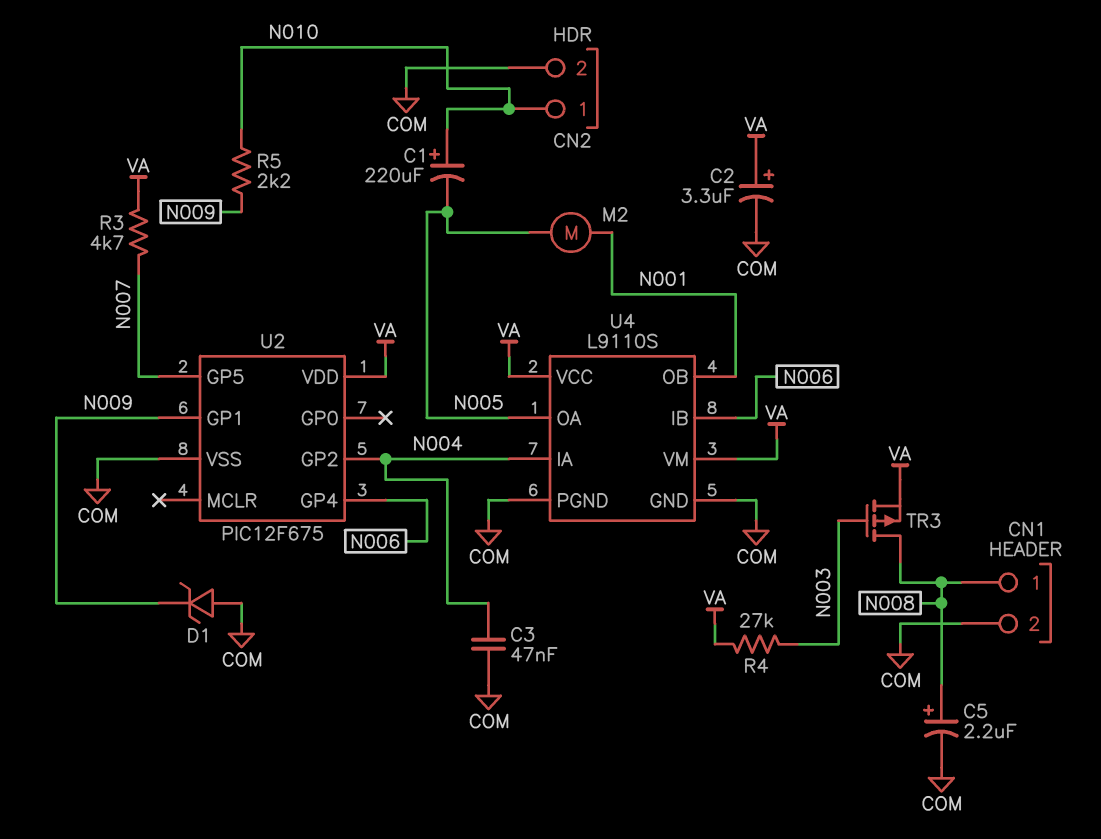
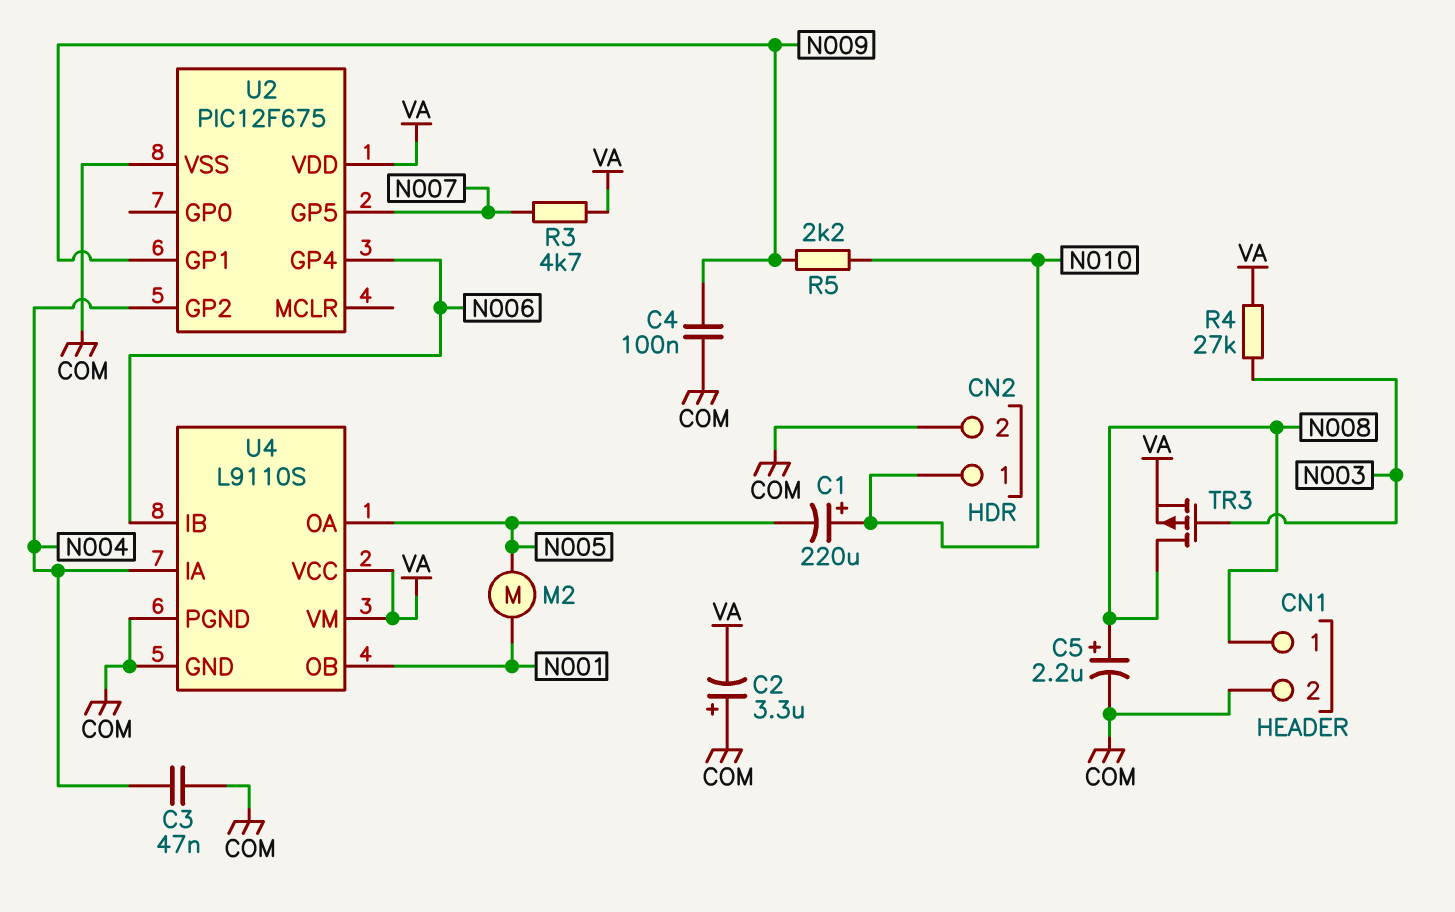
C2: 3.3uF (plus VA, minus COM) -> 3.3uF (plus COM, minus VA)
C4: none -> 100nF (COM, N009)
D1: zener (A COM, K N009) -> none

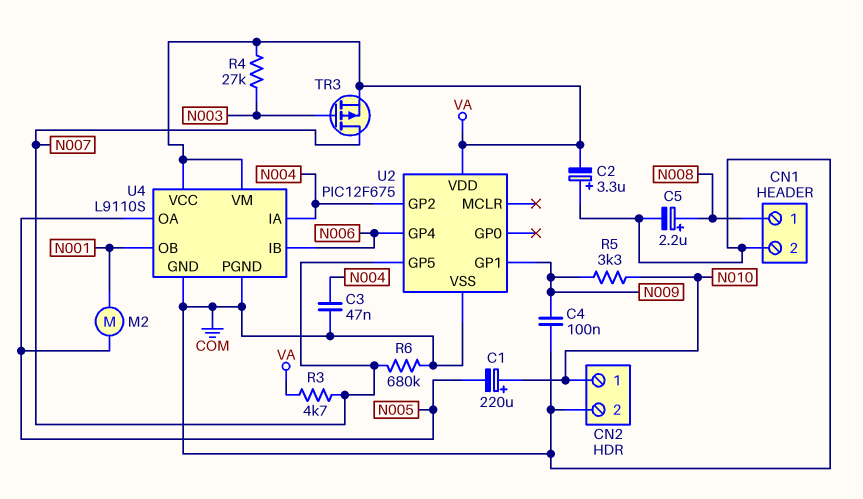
R5: 2.2k (N009, N010) -> 3.3k (N009, N010)
R6: none -> 680k (COM, N007)
TR3: PMOS (G N003, D N008, S VA) -> PMOS (G N003, D N007, S VA)

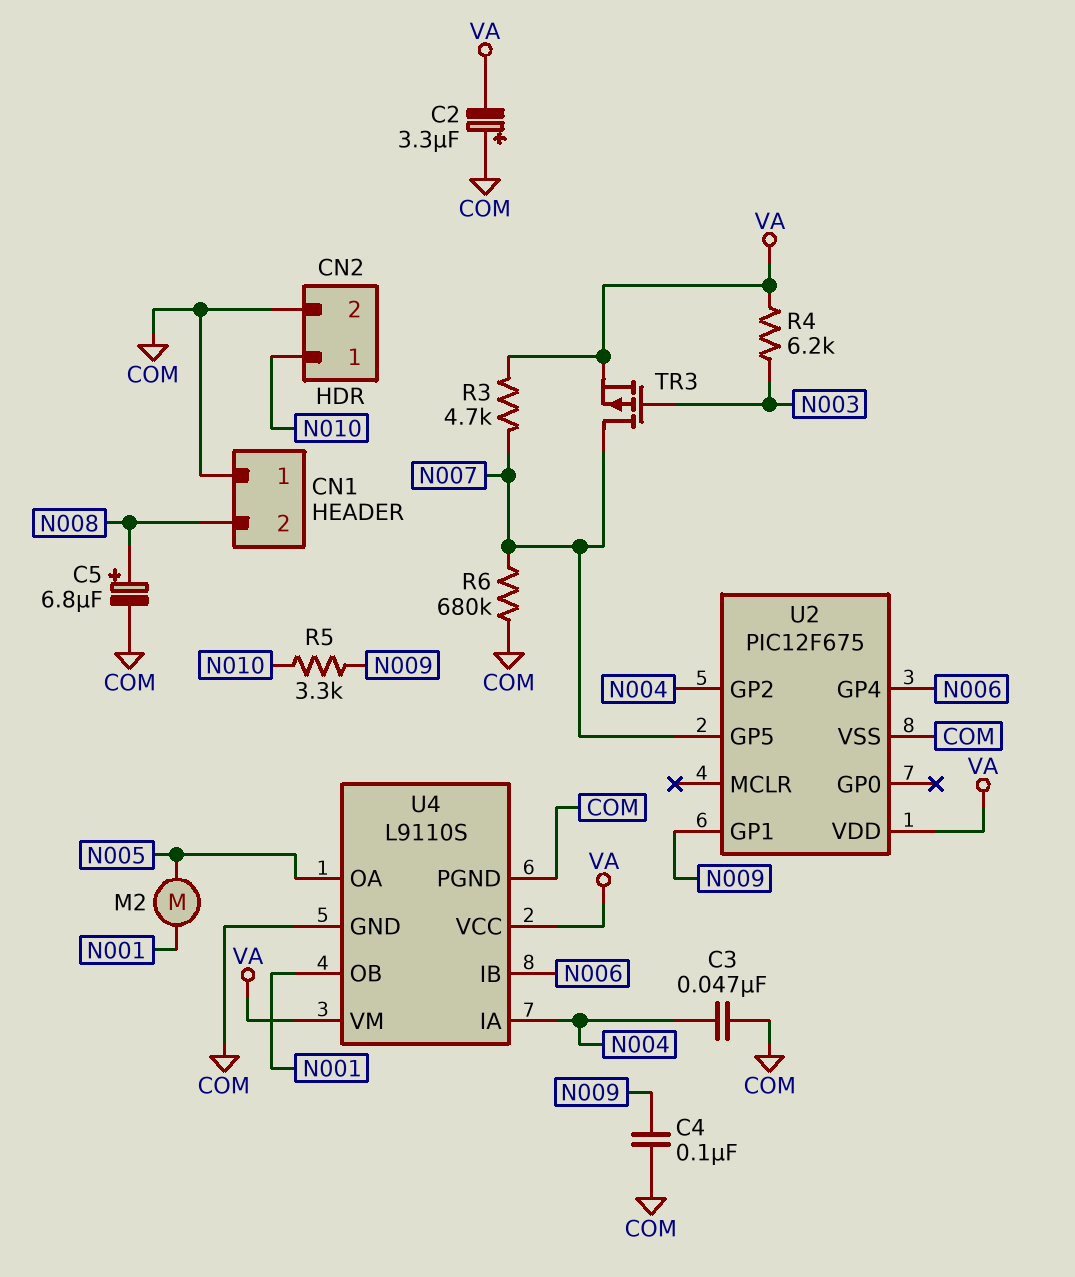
C1: 220uF (plus N010, minus N005) -> none
C5: 2.2uF (plus N008, minus COM) -> 6.8uF (plus N008, minus COM)
CN1 pin 1: N008 -> COM
CN1 pin 2: COM -> N008
R4: 27k (N003, VA) -> 6.2k (N003, VA)

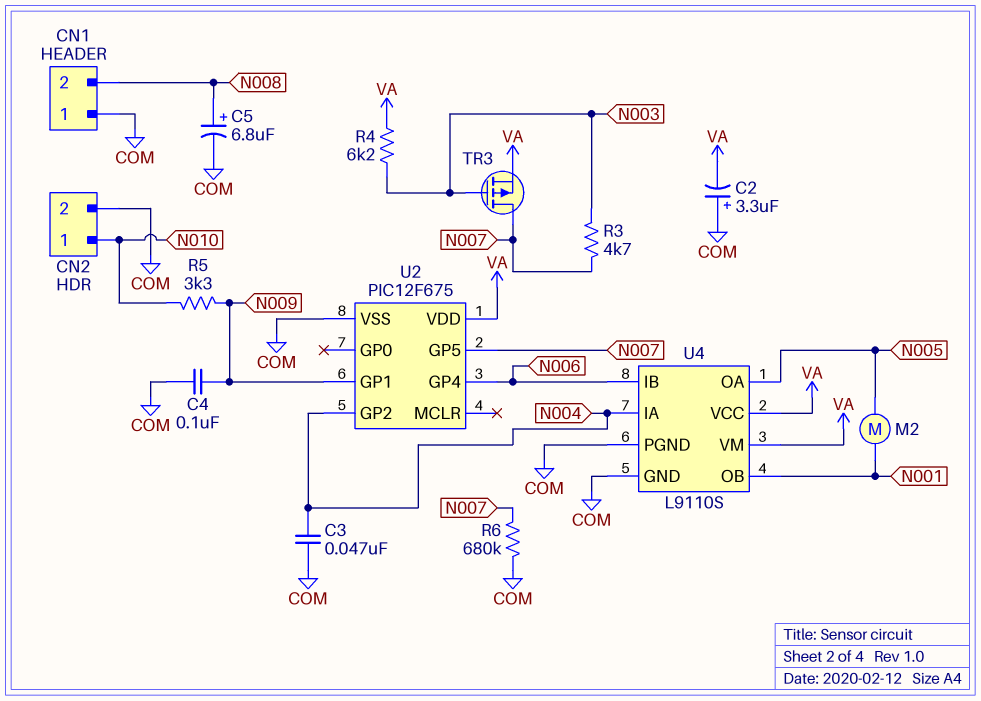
R3: 4.7k (N007, VA) -> 4.7k (N003, N007)

